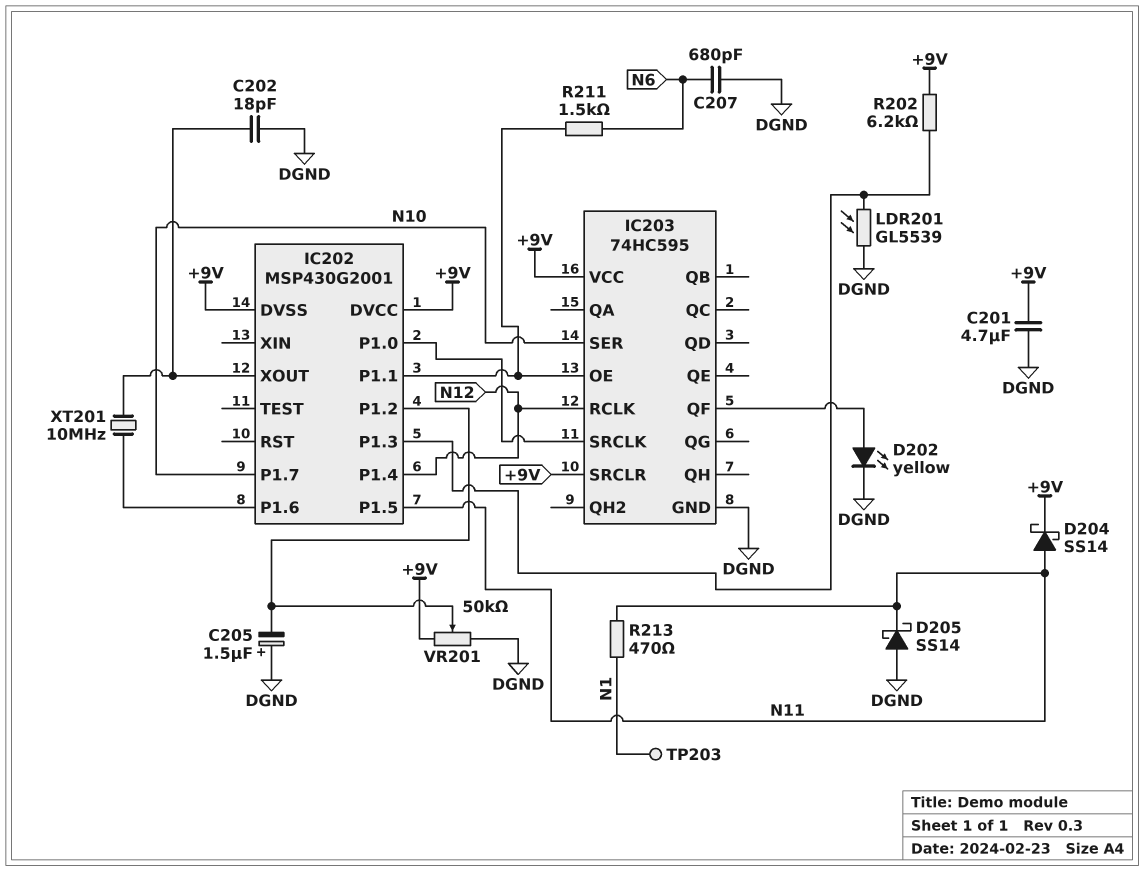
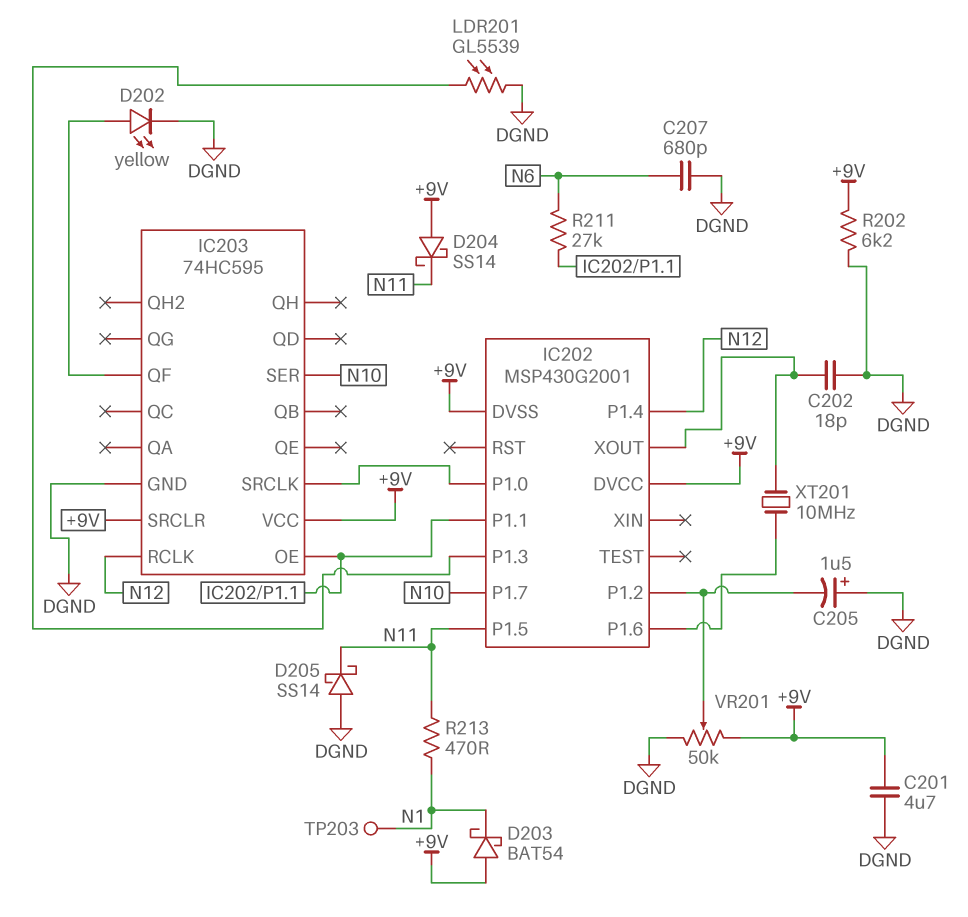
D203: none -> schottky BAT54 (A +9V, K N1)
D204: schottky SS14 (A N11, K +9V) -> schottky SS14 (A +9V, K N11)
R202: 6.2k (+9V, IC202/P1.3) -> 6.2k (+9V, DGND)
R211: 1.5k (IC202/P1.1, N6) -> 27k (IC202/P1.1, N6)

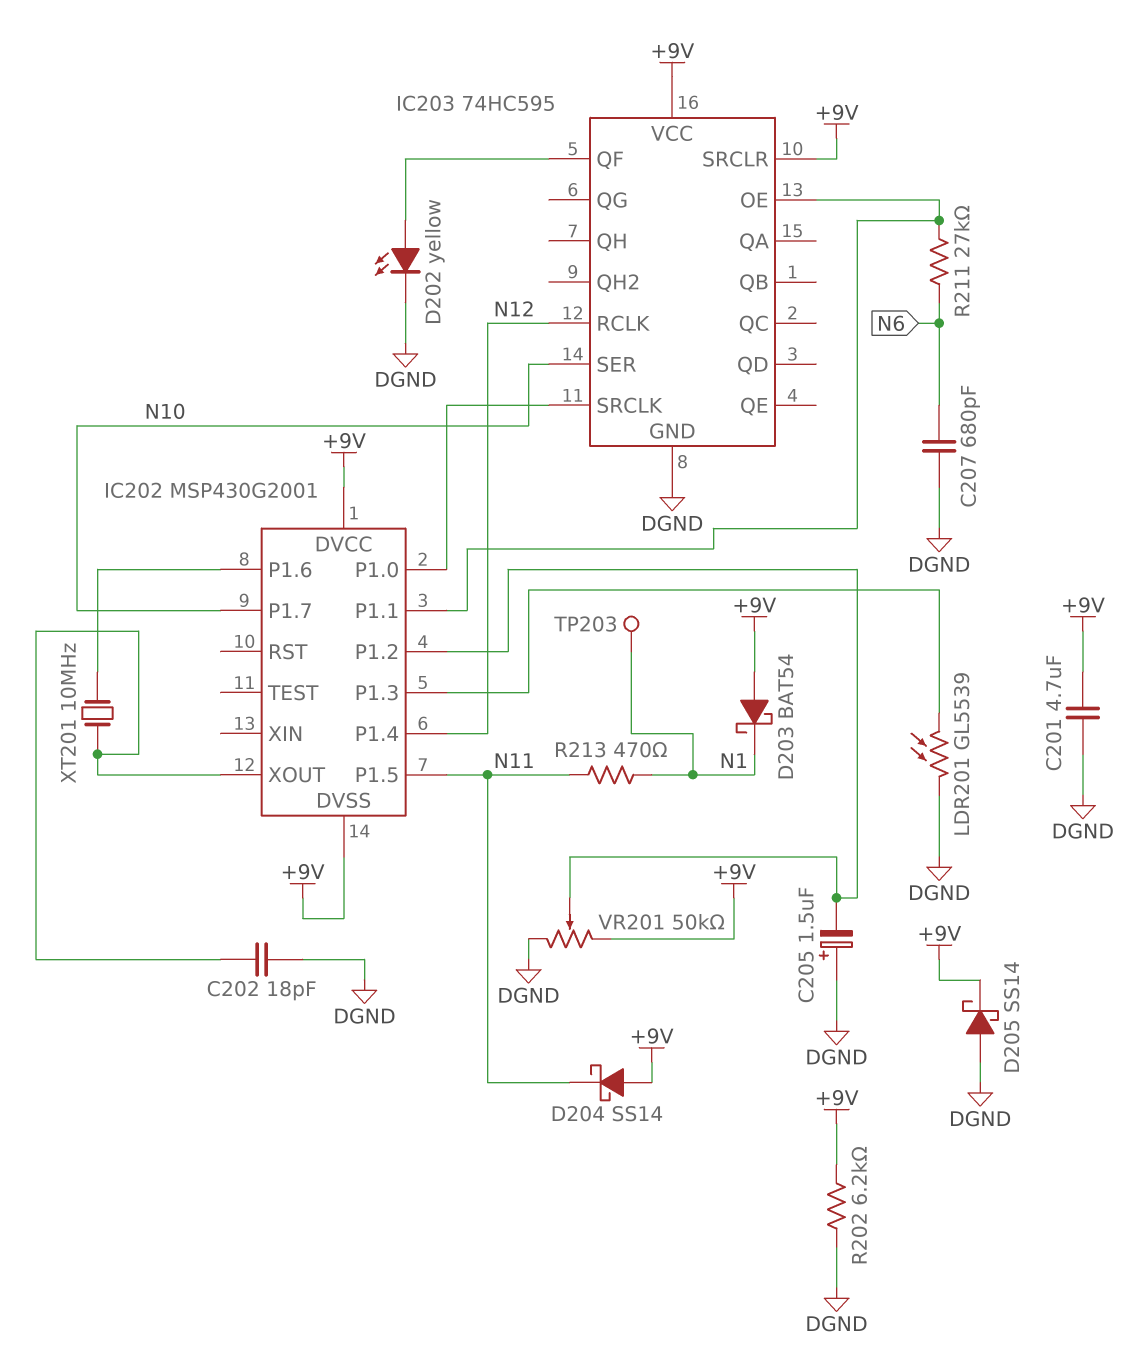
D205: schottky SS14 (A DGND, K N11) -> schottky SS14 (A DGND, K +9V)

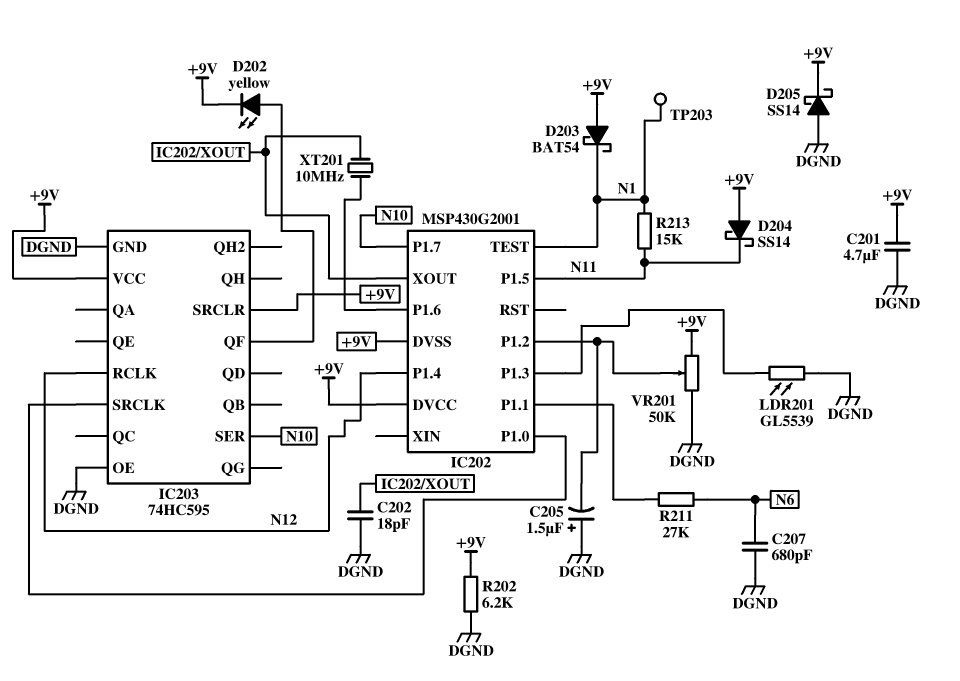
D202: LED yellow (A IC203/QF, K DGND) -> LED yellow (A IC203/QF, K +9V)
IC202 pin TEST: none -> N1
IC203 pin OE: IC202/P1.1 -> DGND
R213: 470 (N1, N11) -> 15k (N1, N11)

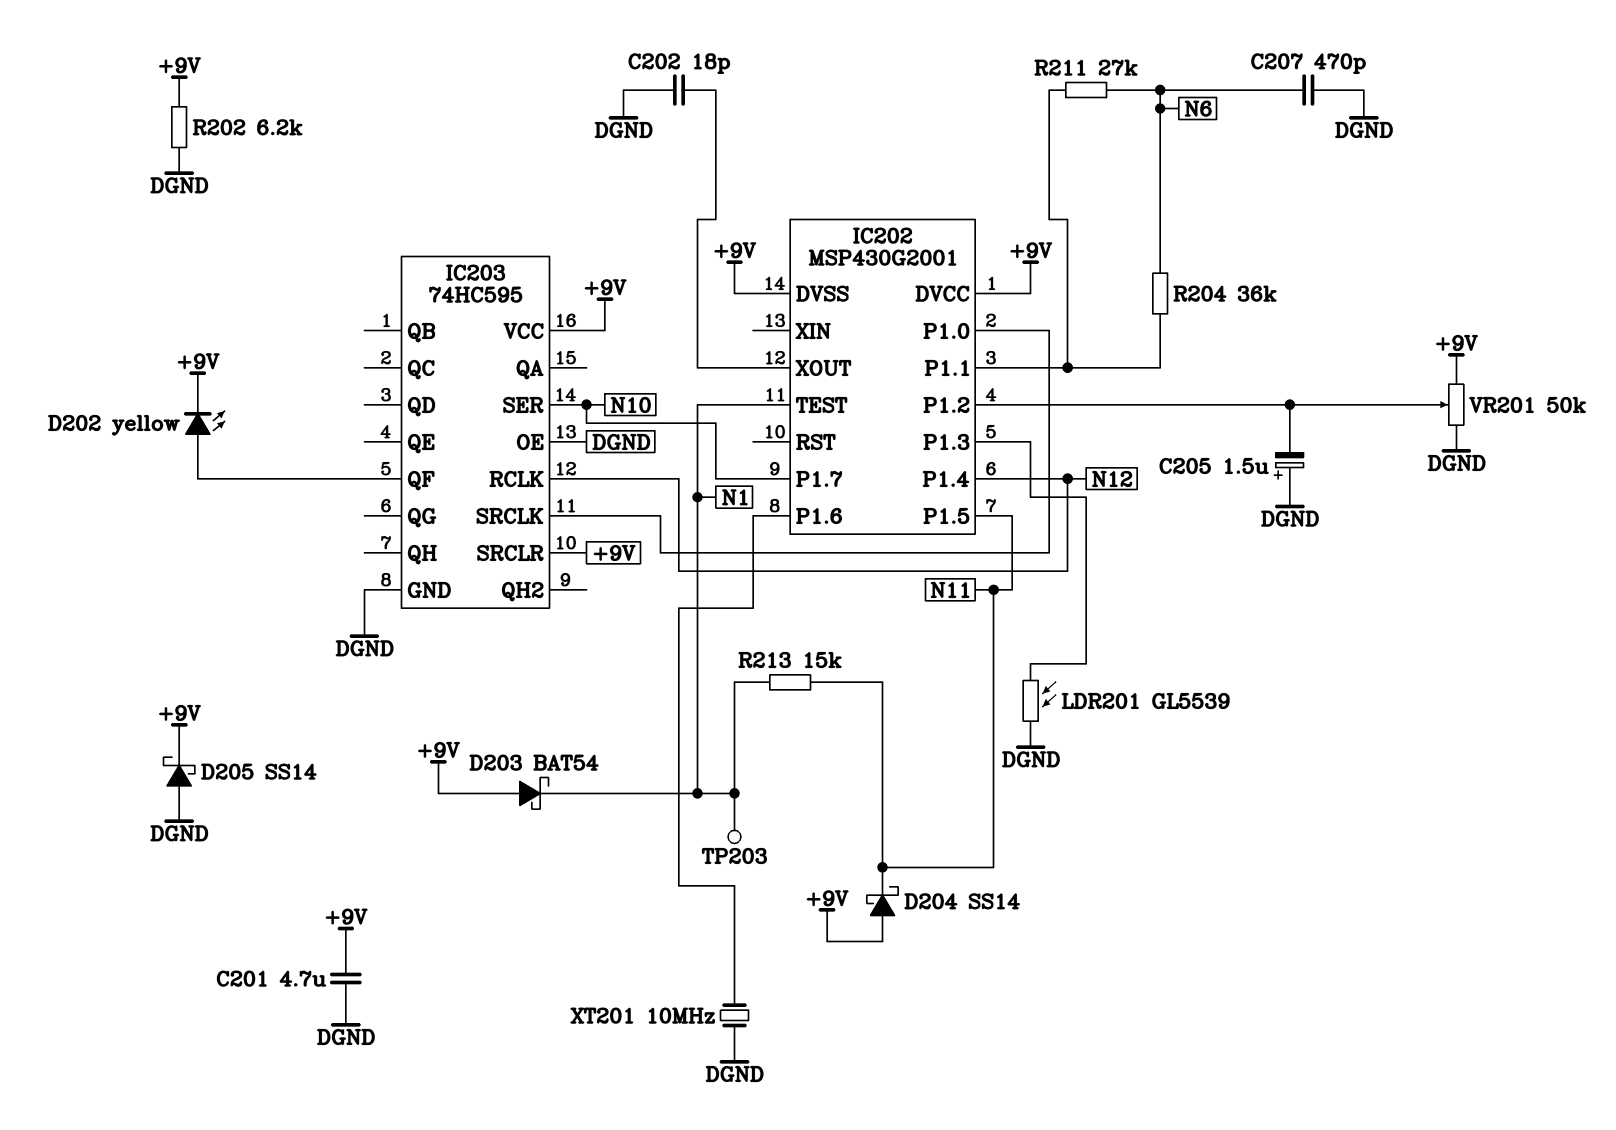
C207: 680pF (DGND, N6) -> 470pF (DGND, N6)
R204: none -> 36k (IC202/P1.1, N6)
XT201: 10MHz (IC202/P1.6, IC202/XOUT) -> 10MHz (DGND, IC202/P1.6)

